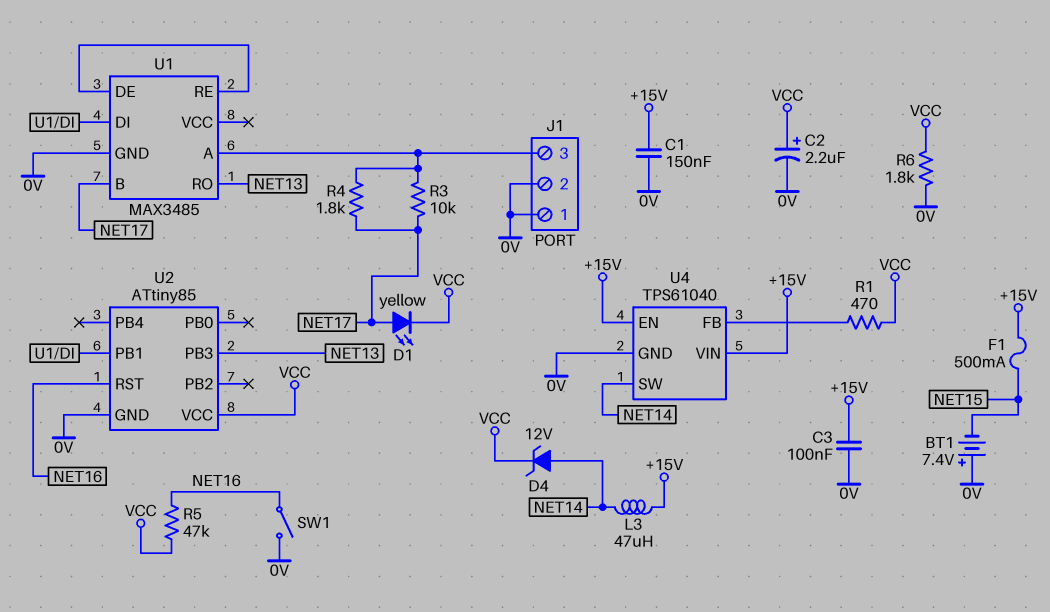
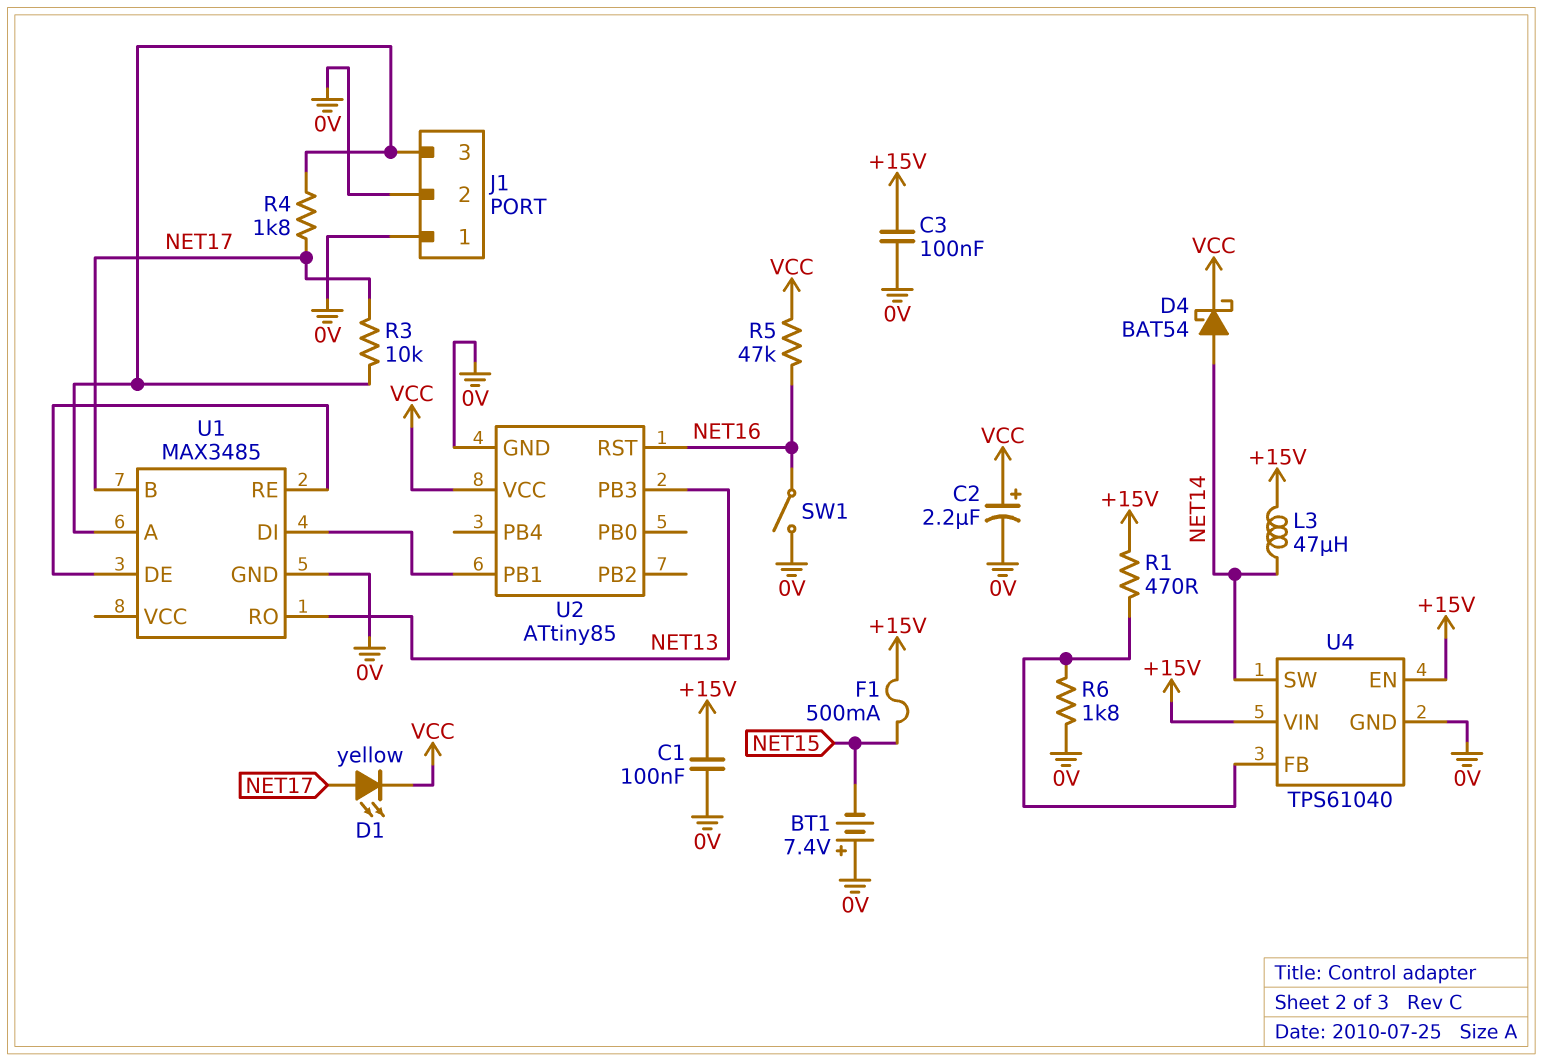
C1: 150nF (+15V, 0V) -> 100nF (+15V, 0V)
D4: zener 12V (A NET14, K VCC) -> schottky BAT54 (A NET14, K VCC)
R1: 470 (U4/FB, VCC) -> 470 (+15V, U4/FB)
R6: 1.8k (0V, VCC) -> 1.8k (0V, U4/FB)

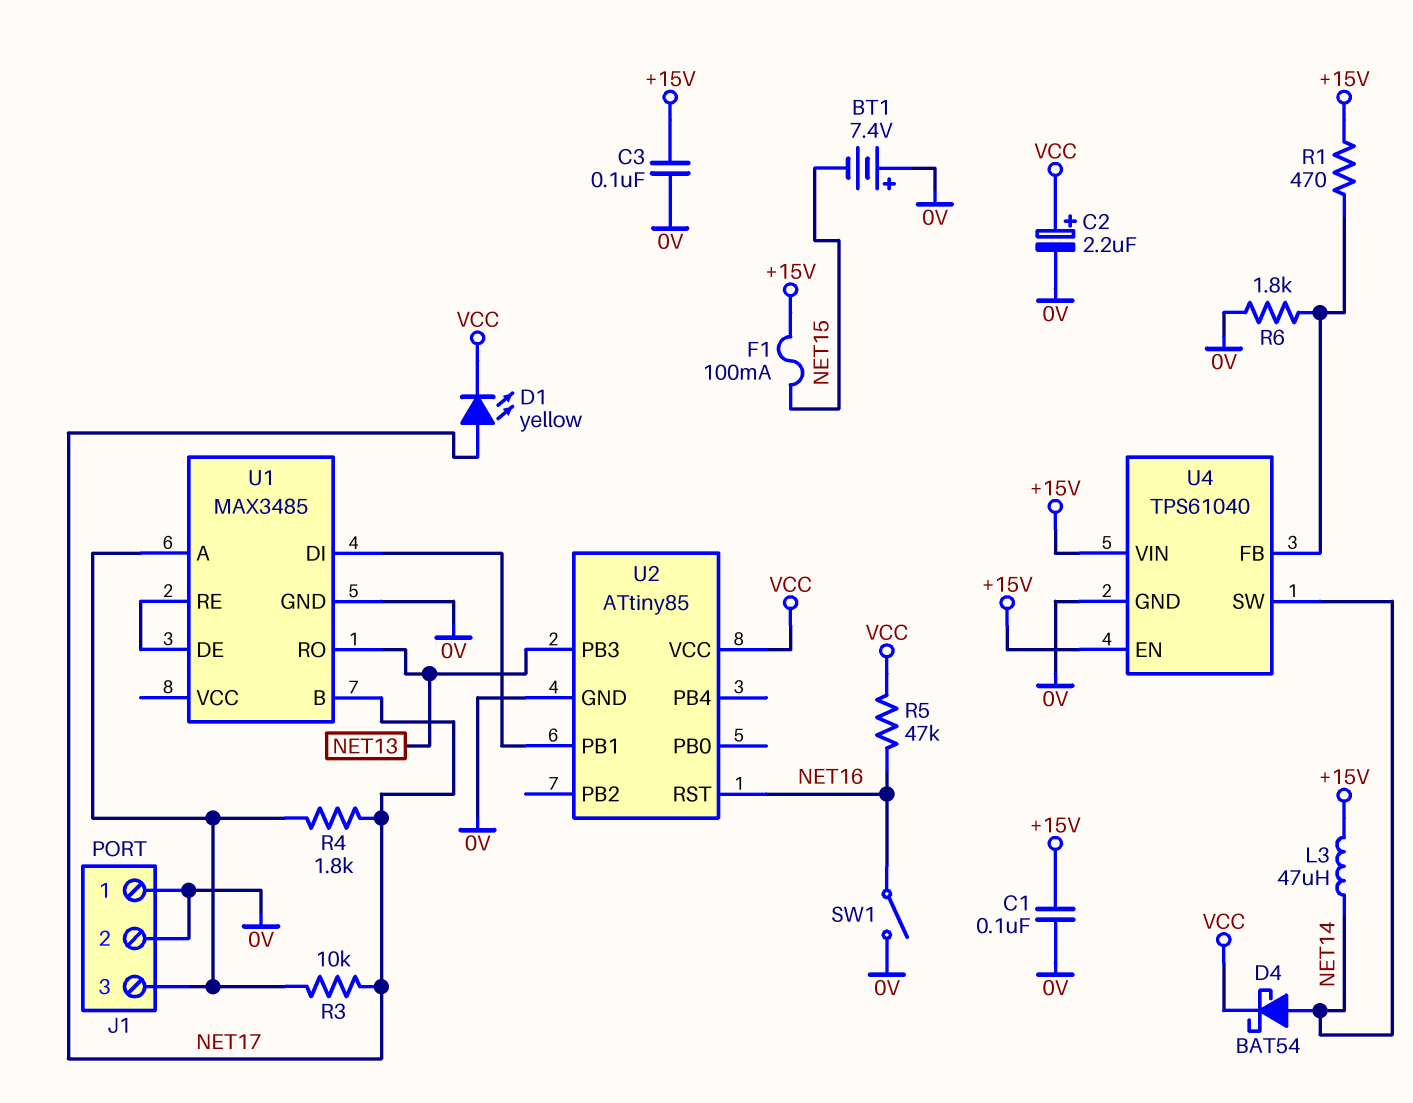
F1: 500mA (+15V, NET15) -> 100mA (+15V, NET15)

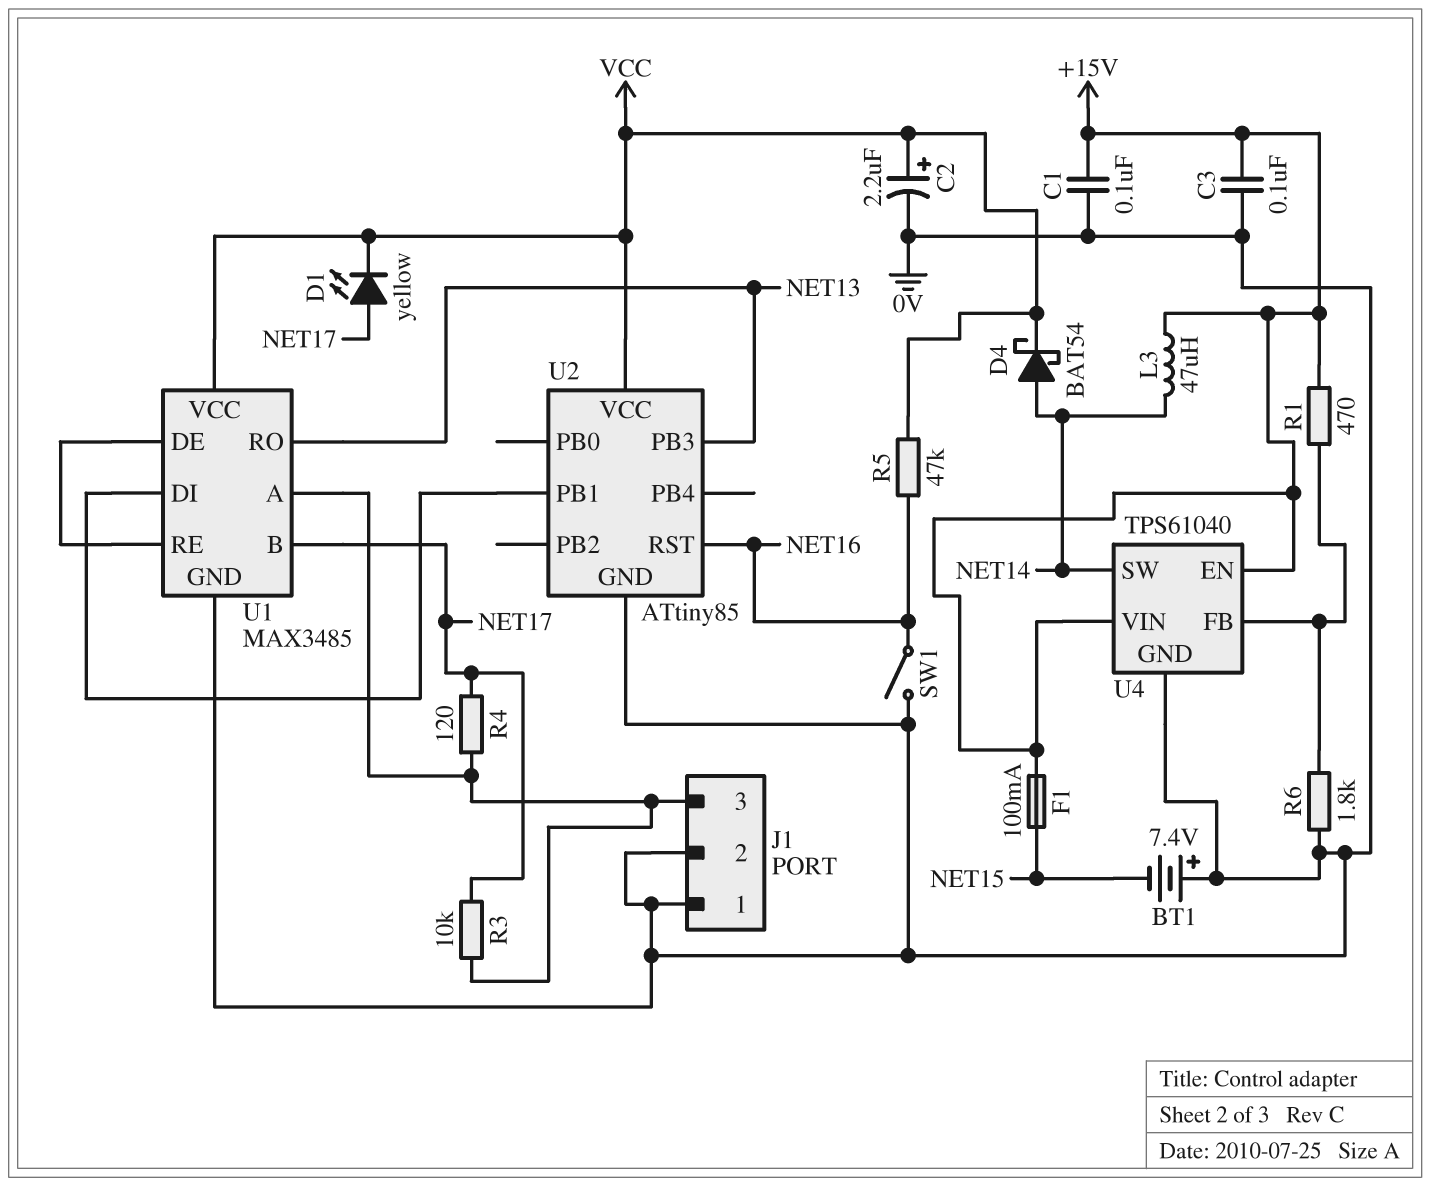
R4: 1.8k (J1/3, NET17) -> 120 (J1/3, NET17)
U1 pin VCC: none -> VCC

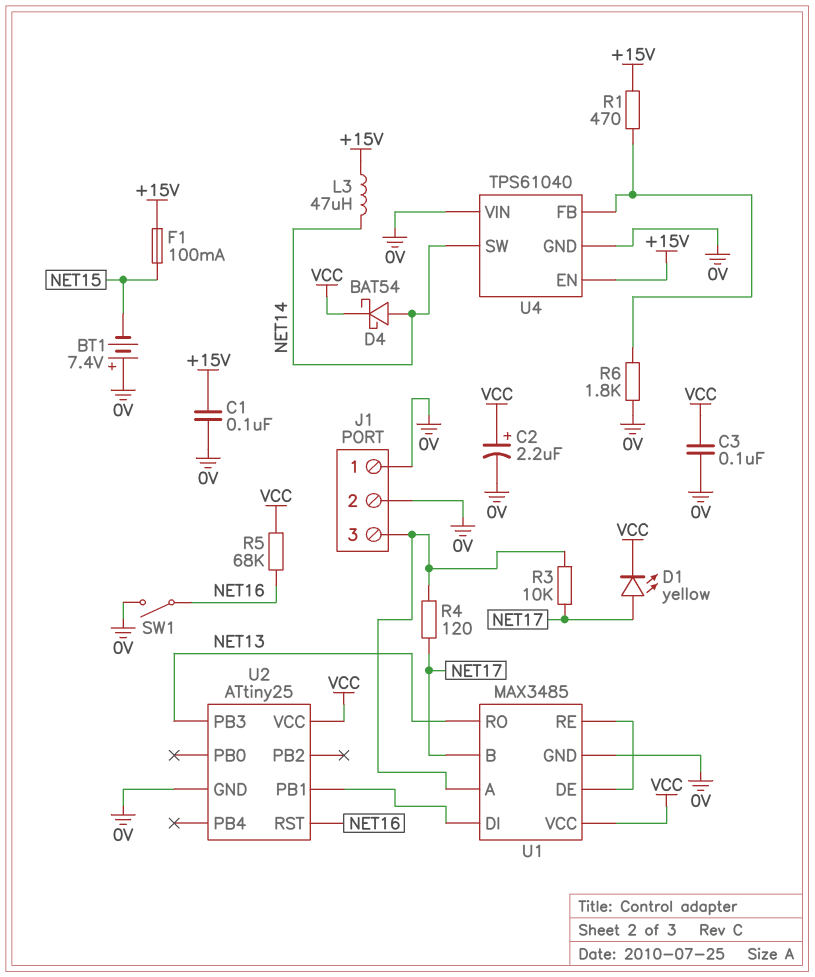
C3: 100nF (+15V, 0V) -> 100nF (0V, VCC)
R5: 47k (NET16, VCC) -> 68k (NET16, VCC)
U2: ATtiny85 -> ATtiny25
U4 pin VIN: +15V -> 0V

